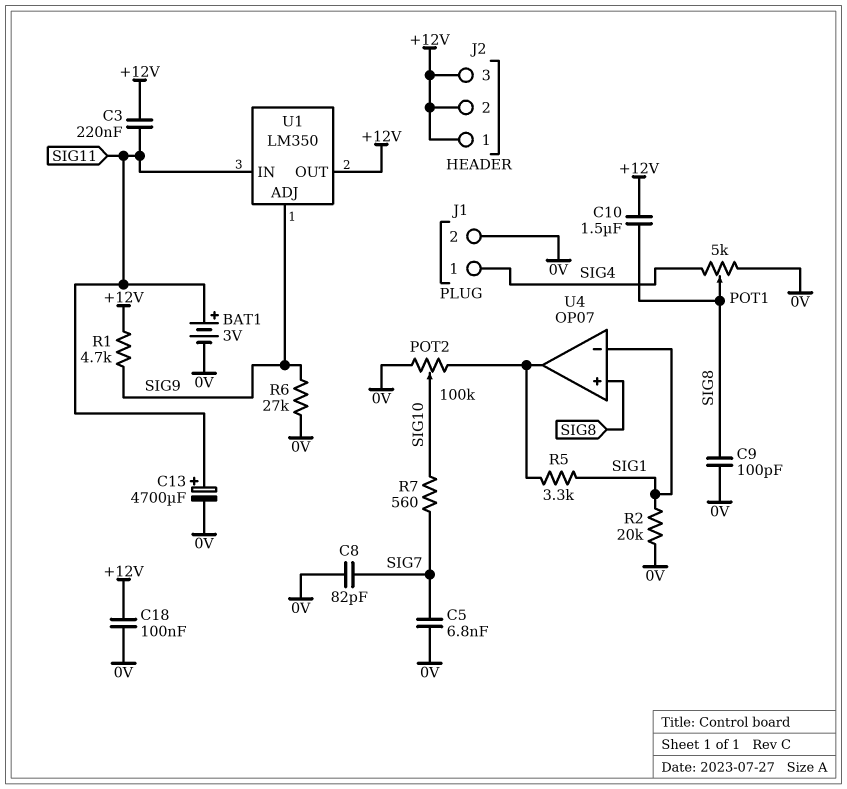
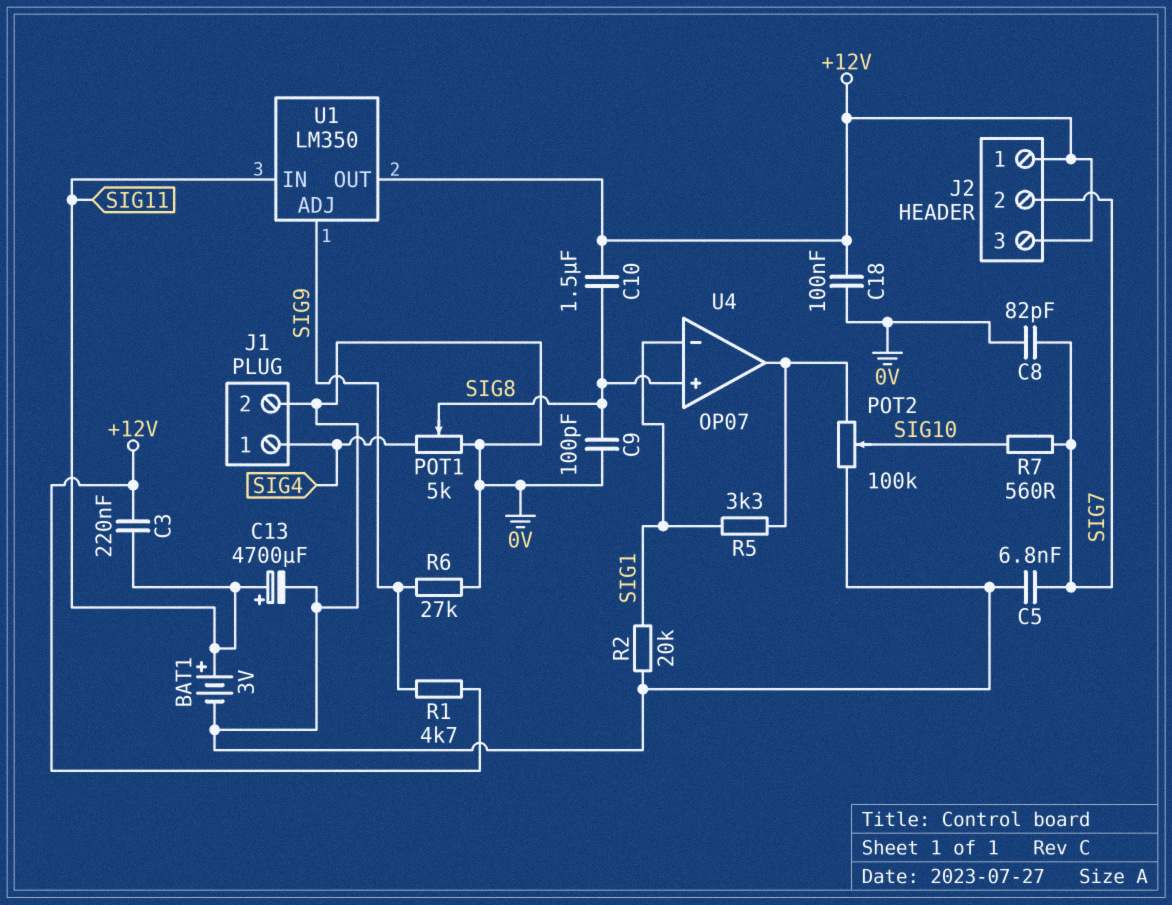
J2 pin 2: +12V -> SIG7

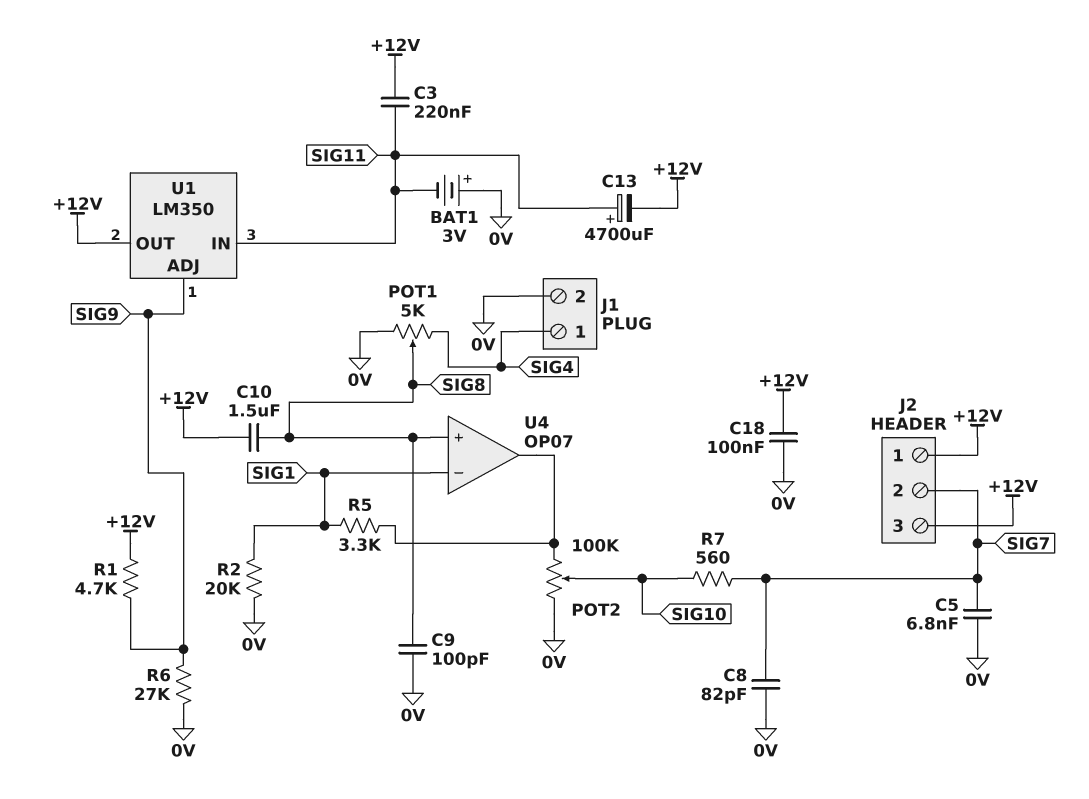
BAT1: 3V (plus SIG11, minus 0V) -> 3V (plus 0V, minus SIG11)
C13: 4700uF (plus SIG11, minus 0V) -> 4700uF (plus SIG11, minus +12V)

